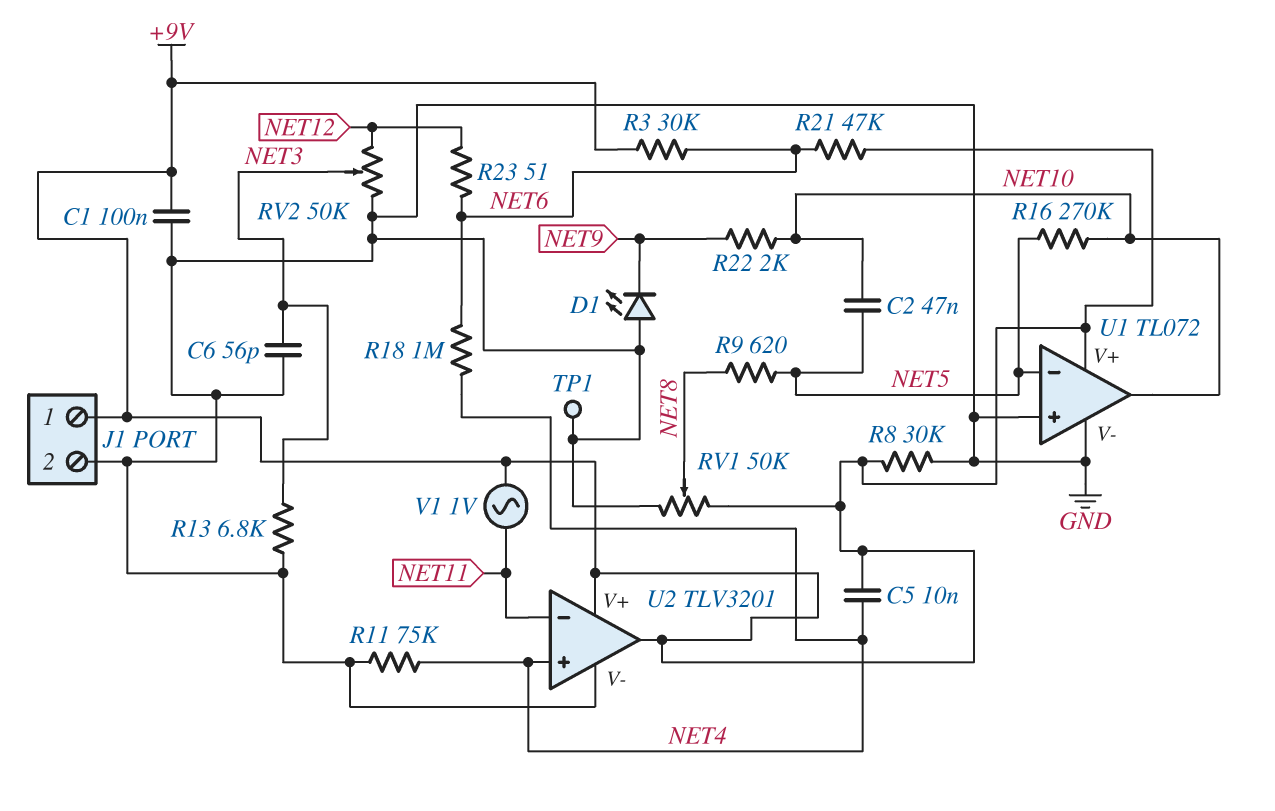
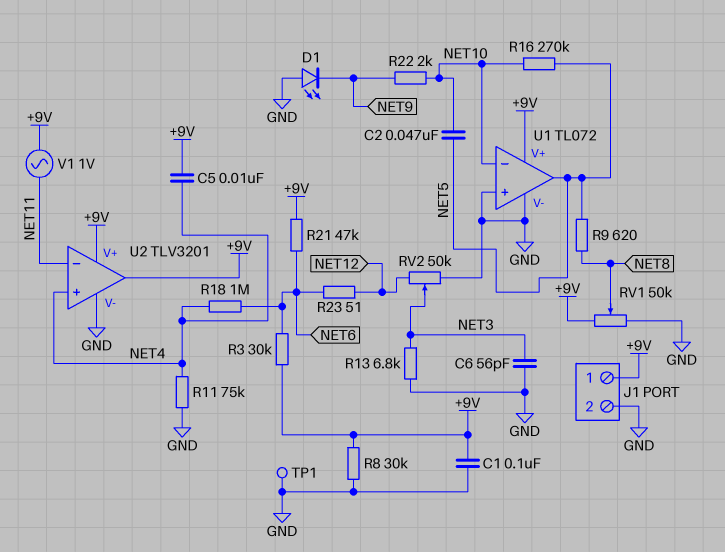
U1 pin in-: NET5 -> NET10
U1 pin out: NET10 -> NET5

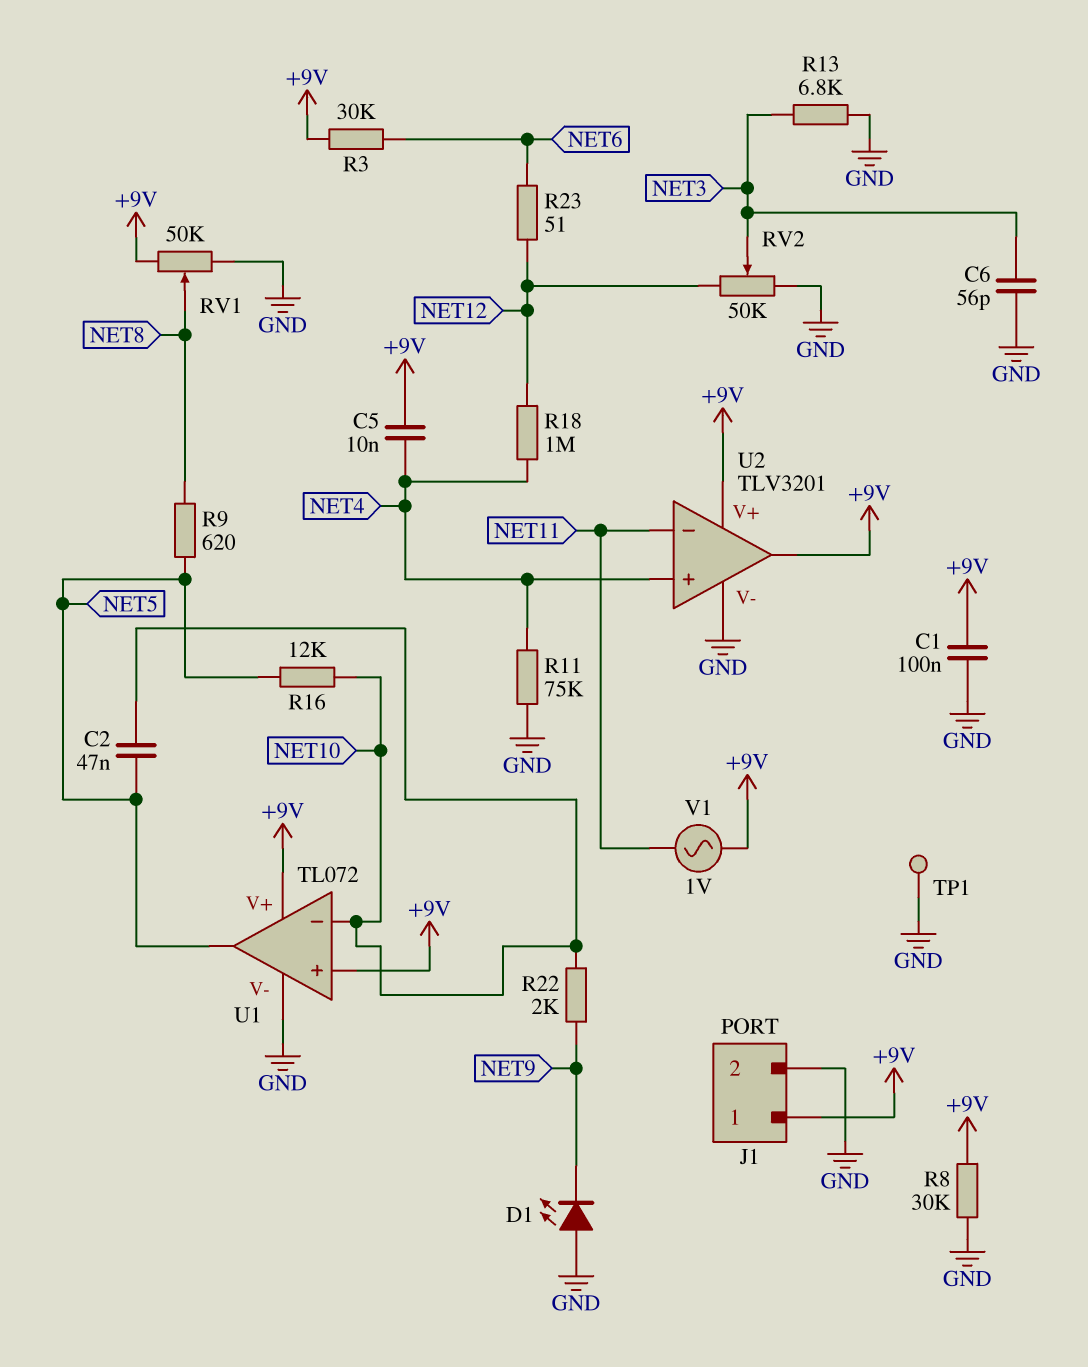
R16: 270k (NET5, NET10) -> 12k (NET5, NET10)
R18: 1M (NET4, NET6) -> 1M (NET4, NET12)
R21: 47k (+9V, NET6) -> none
U1 pin in+: GND -> +9V

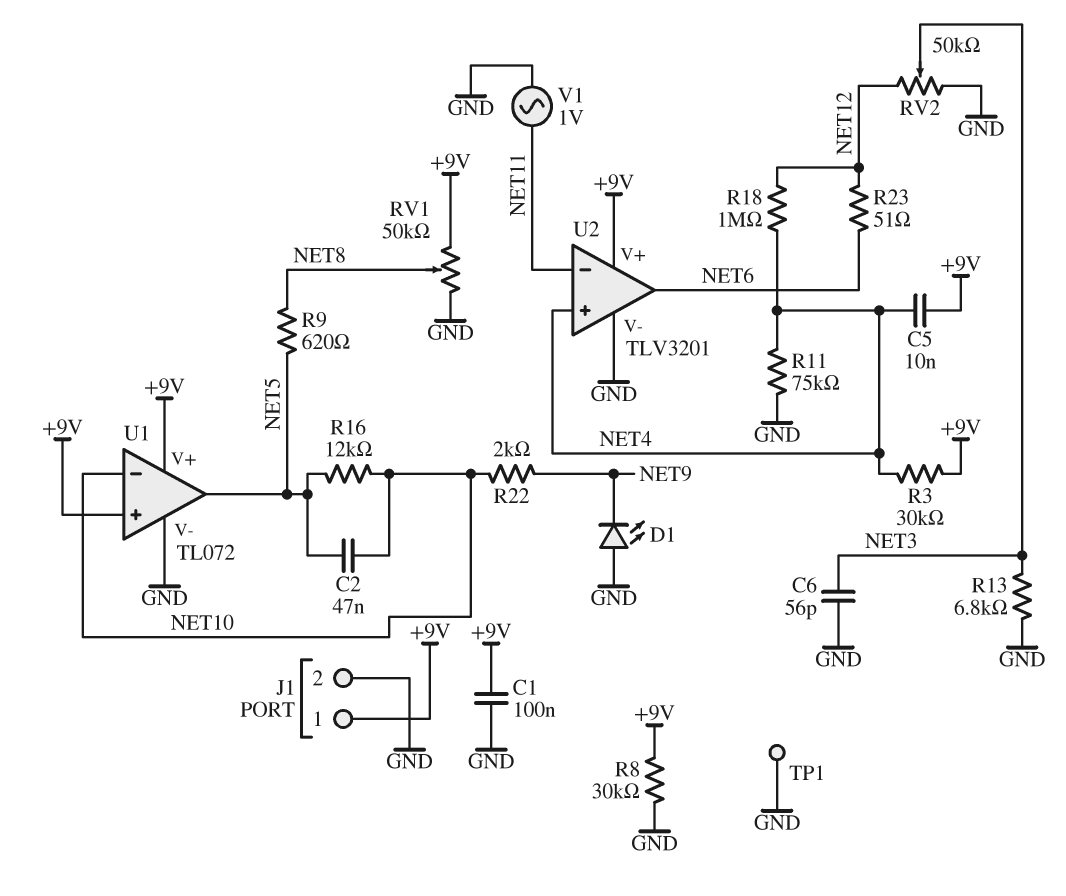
R3: 30k (+9V, NET6) -> 30k (+9V, NET4)
U2 pin out: +9V -> NET6
V1: AC 1V (+9V, NET11) -> AC 1V (GND, NET11)

